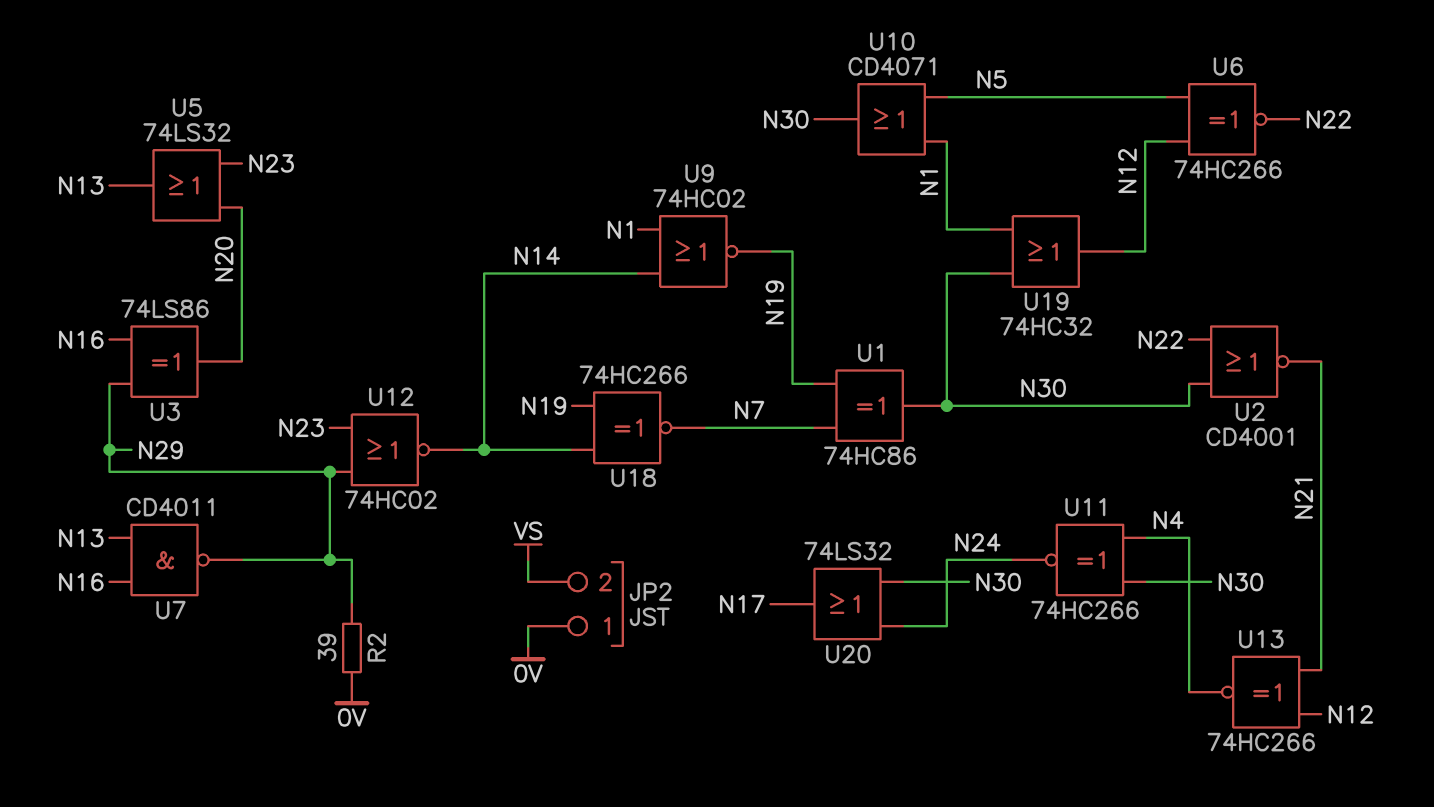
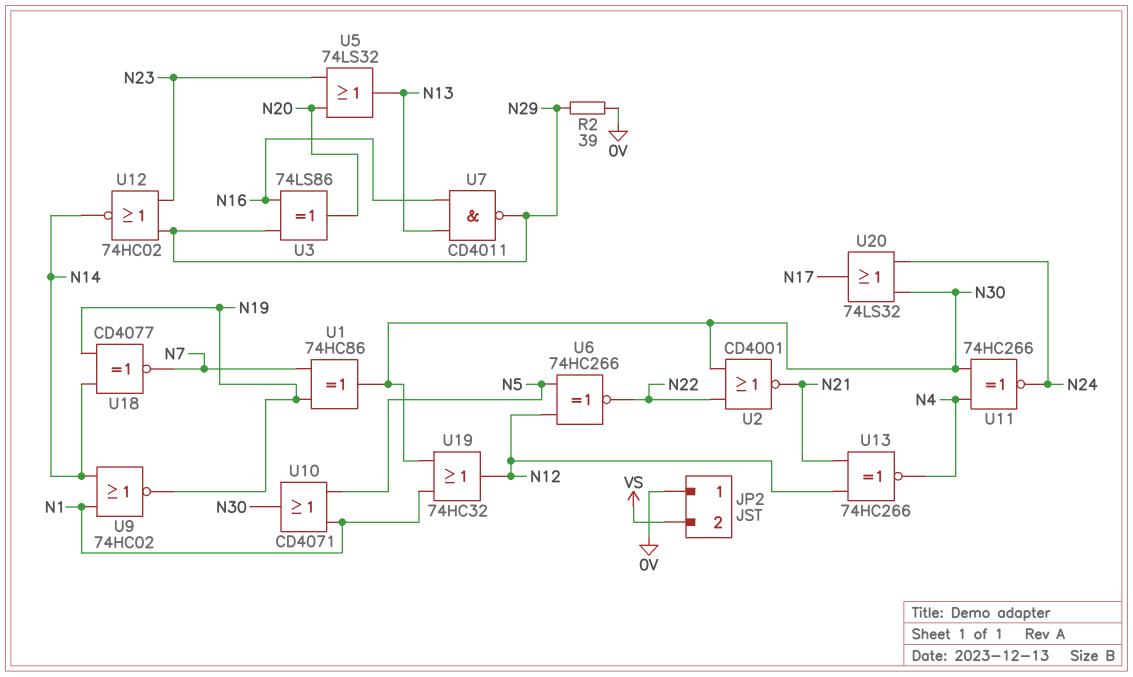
U18: XNOR 74HC266 (in N14, in N19, out N7) -> XNOR CD4077 (in N14, in N19, out N7)

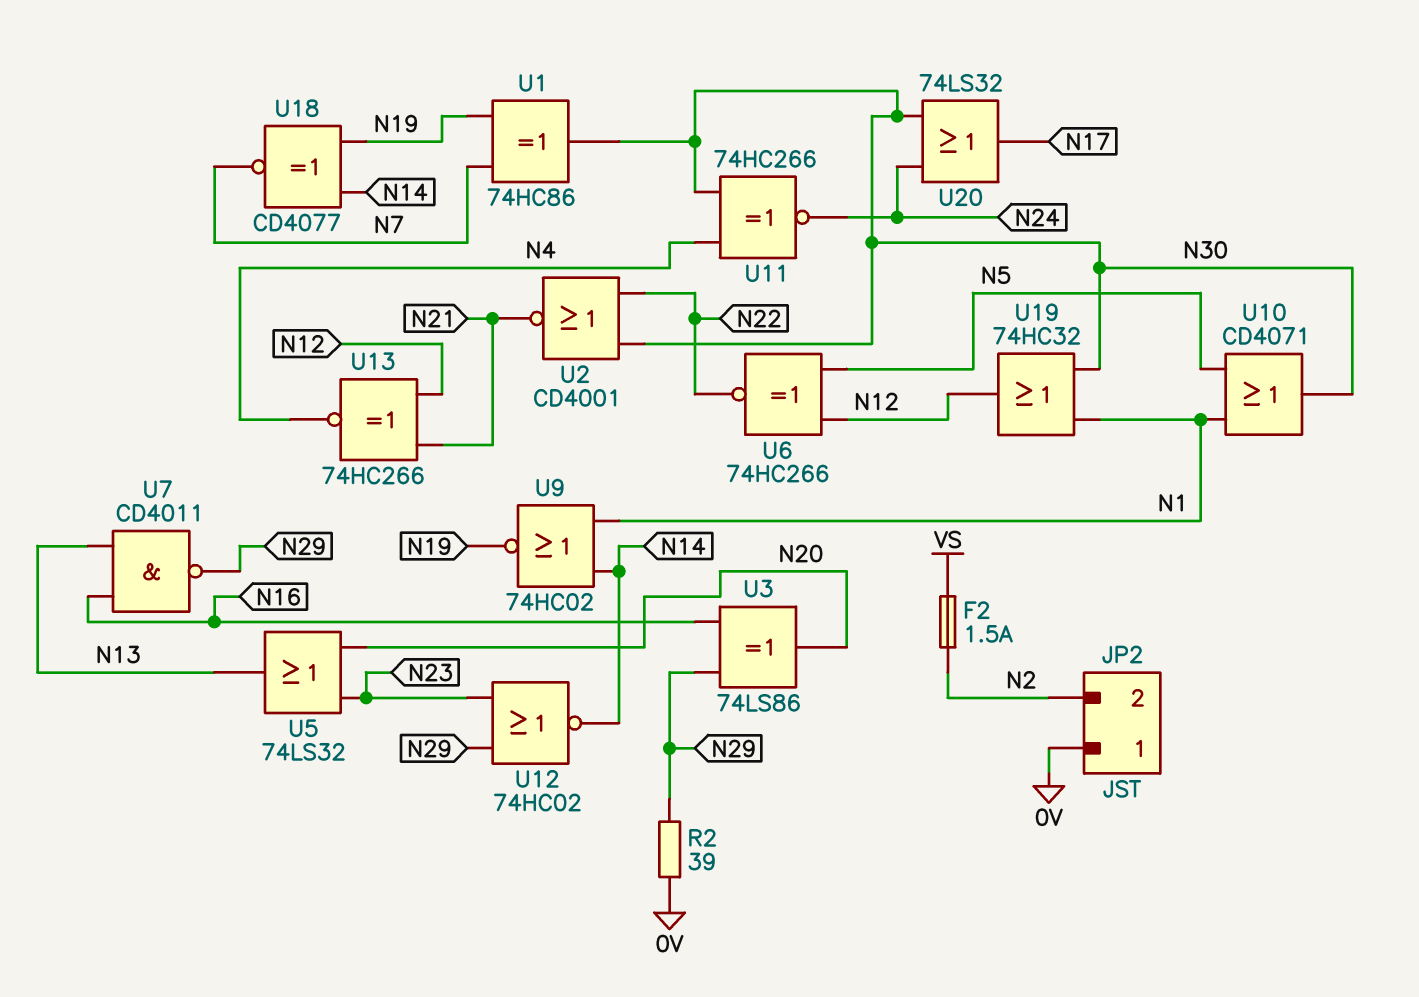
F2: none -> 1.5A (N2, VS)
JP2 pin 2: VS -> N2

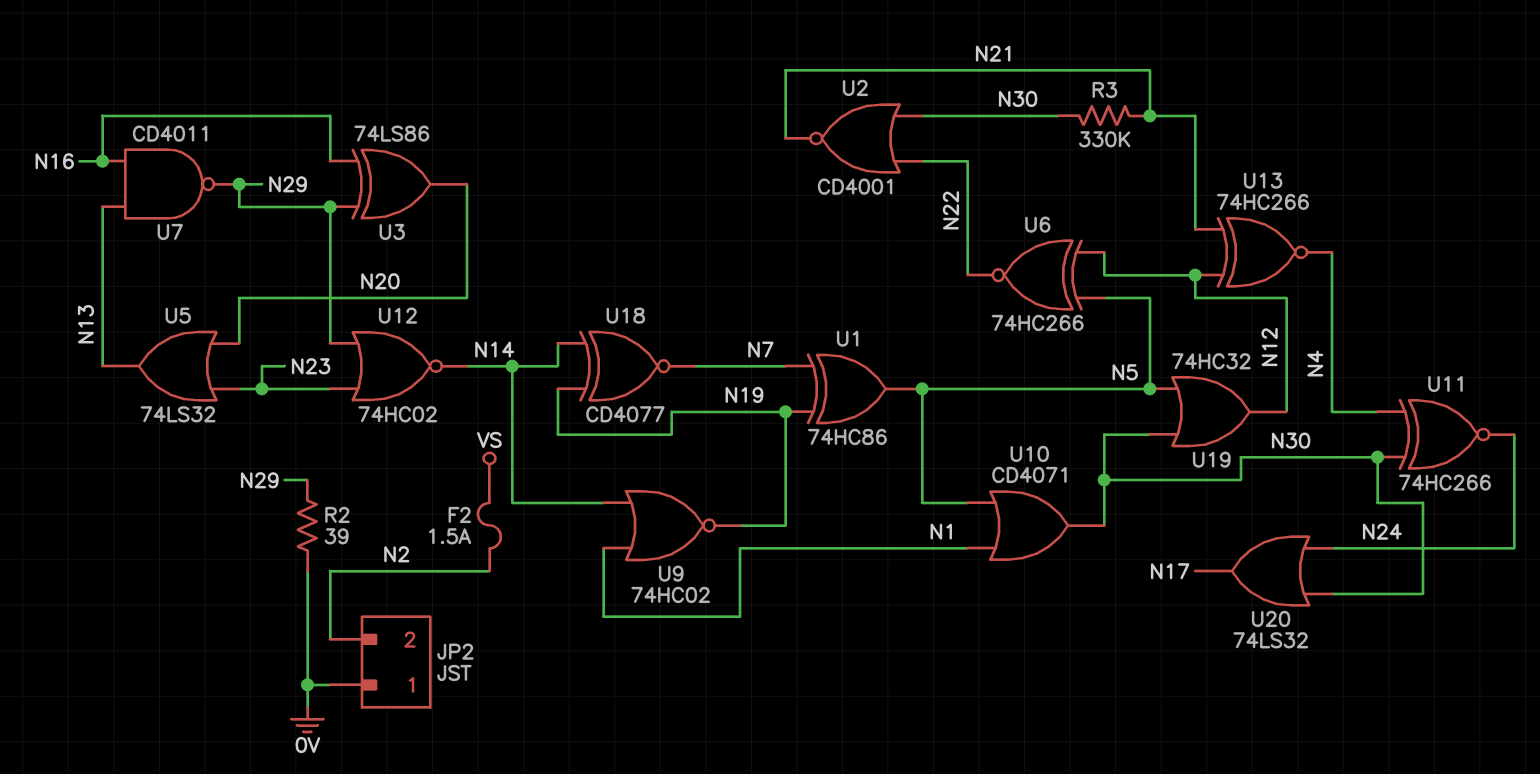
R3: none -> 330k (N21, N30)
U1: XOR 74HC86 (in N7, in N19, out N30) -> XOR 74HC86 (in N7, in N19, out N5)
U19: OR 74HC32 (in N1, in N30, out N12) -> OR 74HC32 (in N5, in N30, out N12)

